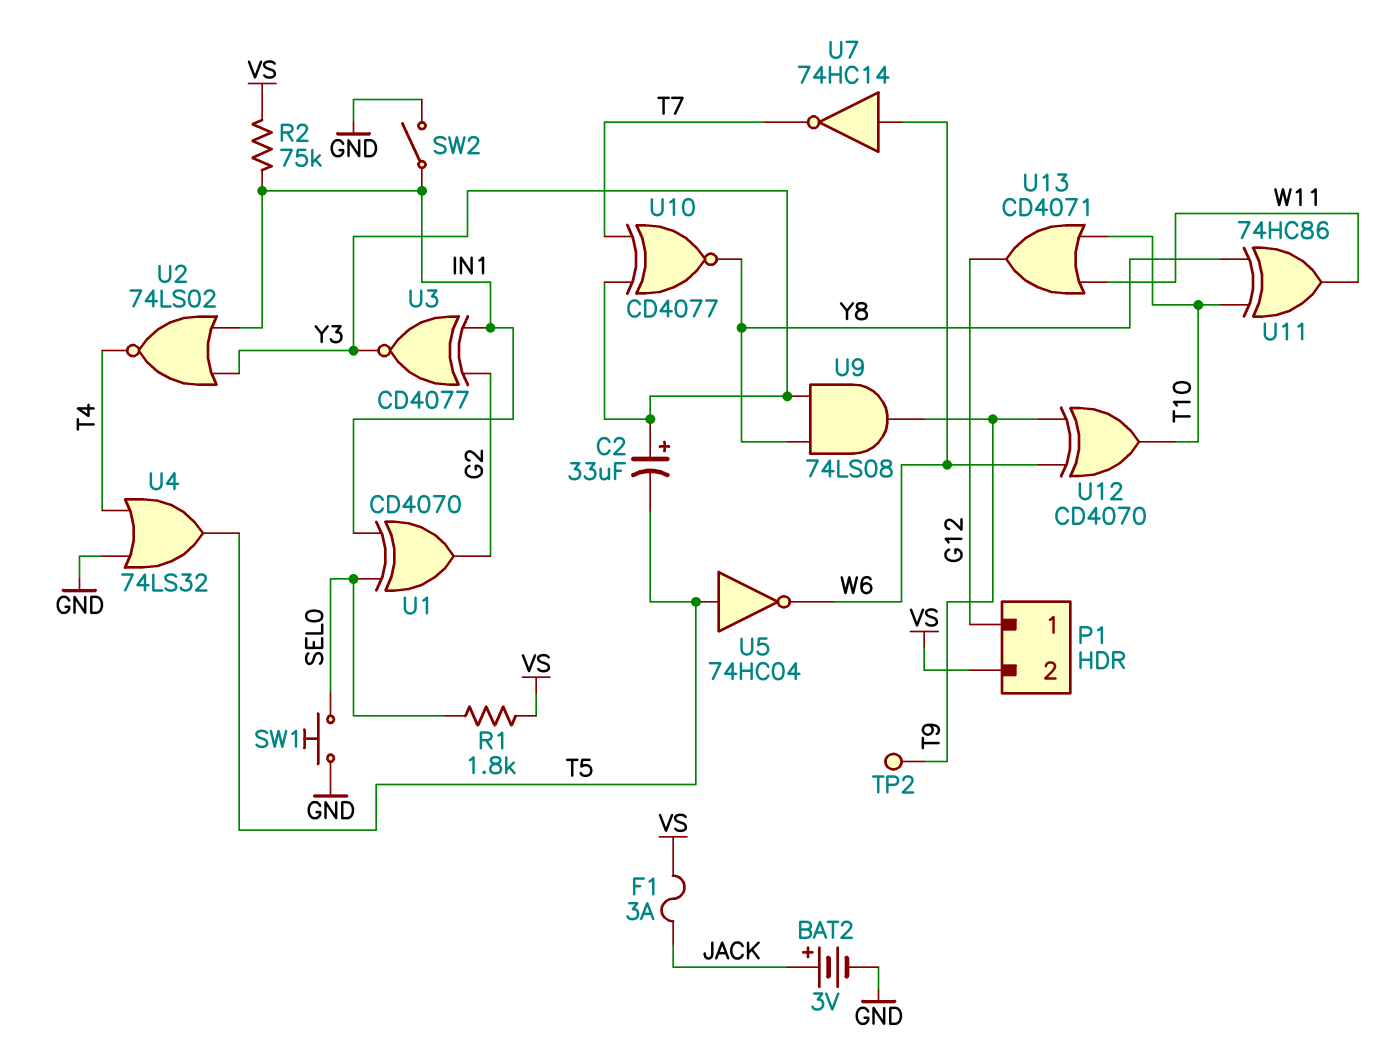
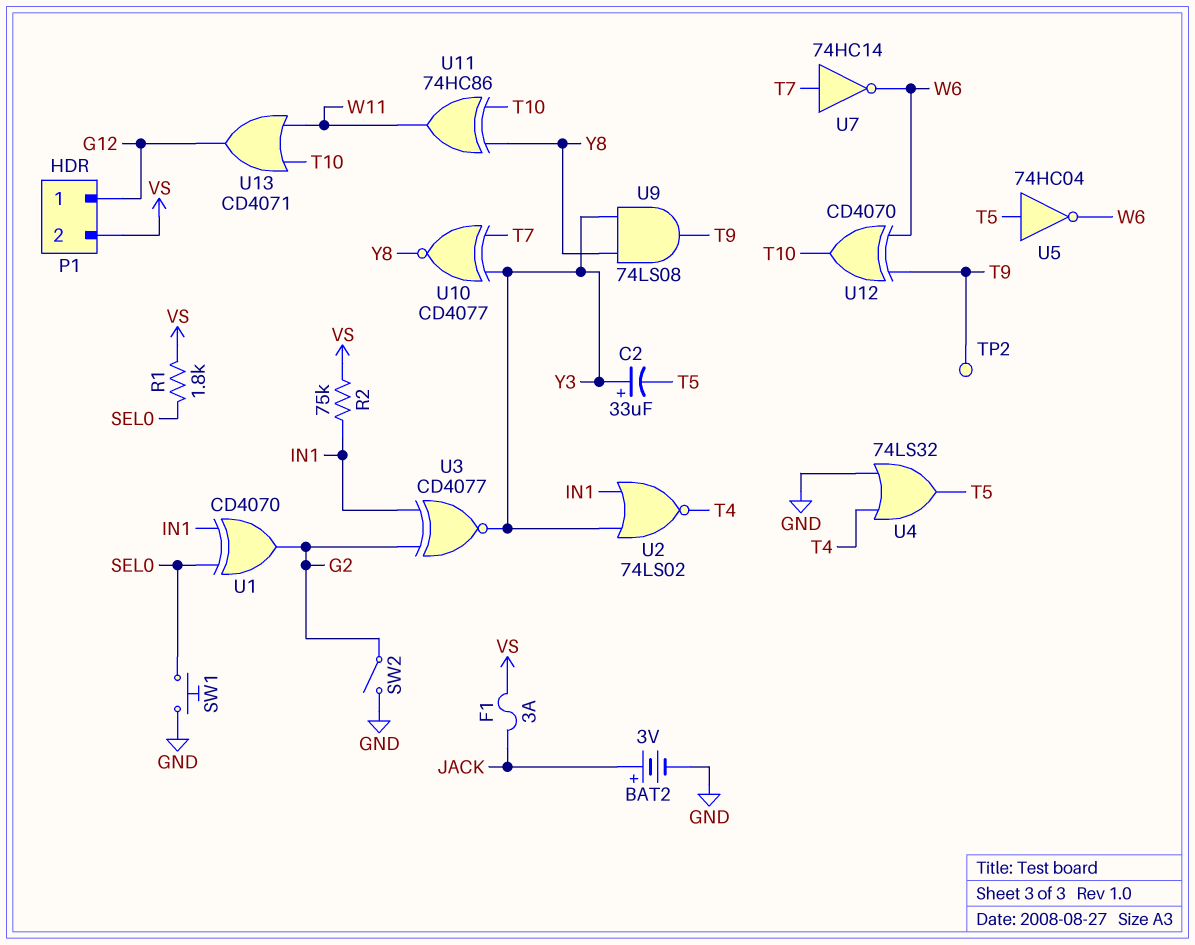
SW2: switch (GND, IN1) -> switch (G2, GND)
U7: NOT 74HC14 (in W6, out T7) -> NOT 74HC14 (in T7, out W6)

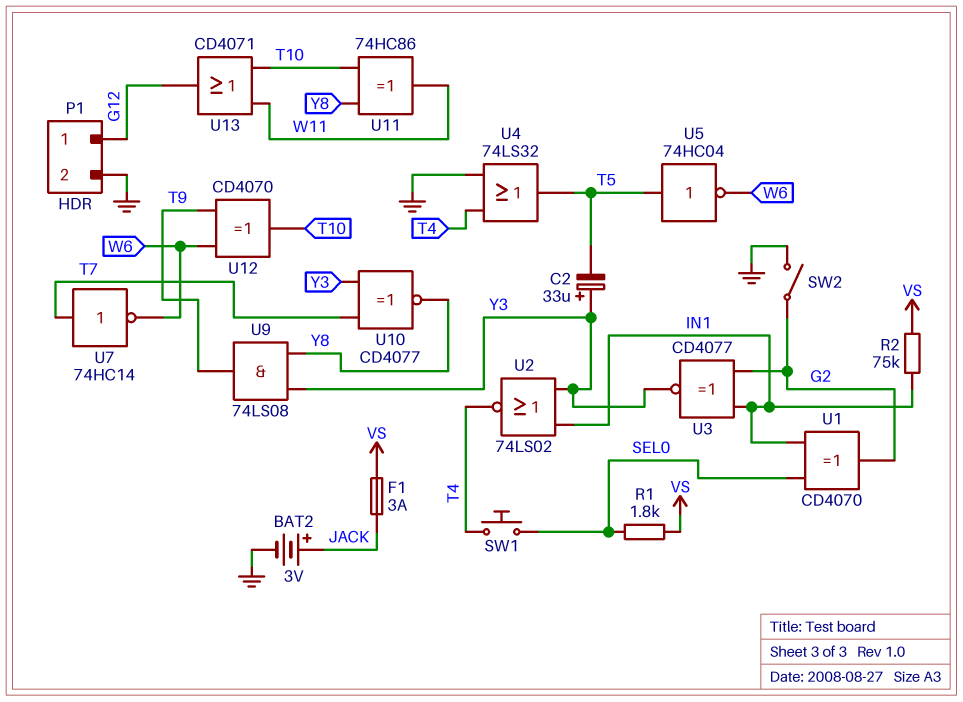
P1 pin 2: VS -> GND
SW1: button (GND, SEL0) -> button (SEL0, T4)
TP2: test point (T9) -> none

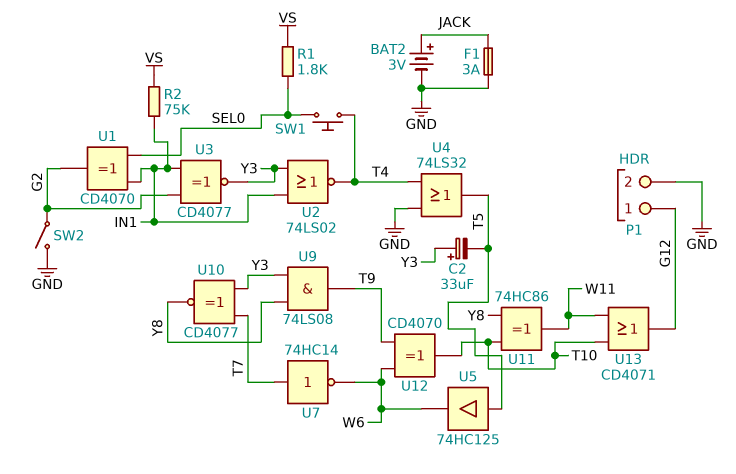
F1: 3A (JACK, VS) -> 3A (GND, JACK)
U5: NOT 74HC04 (in T5, out W6) -> buffer 74HC125 (in T5, out W6)

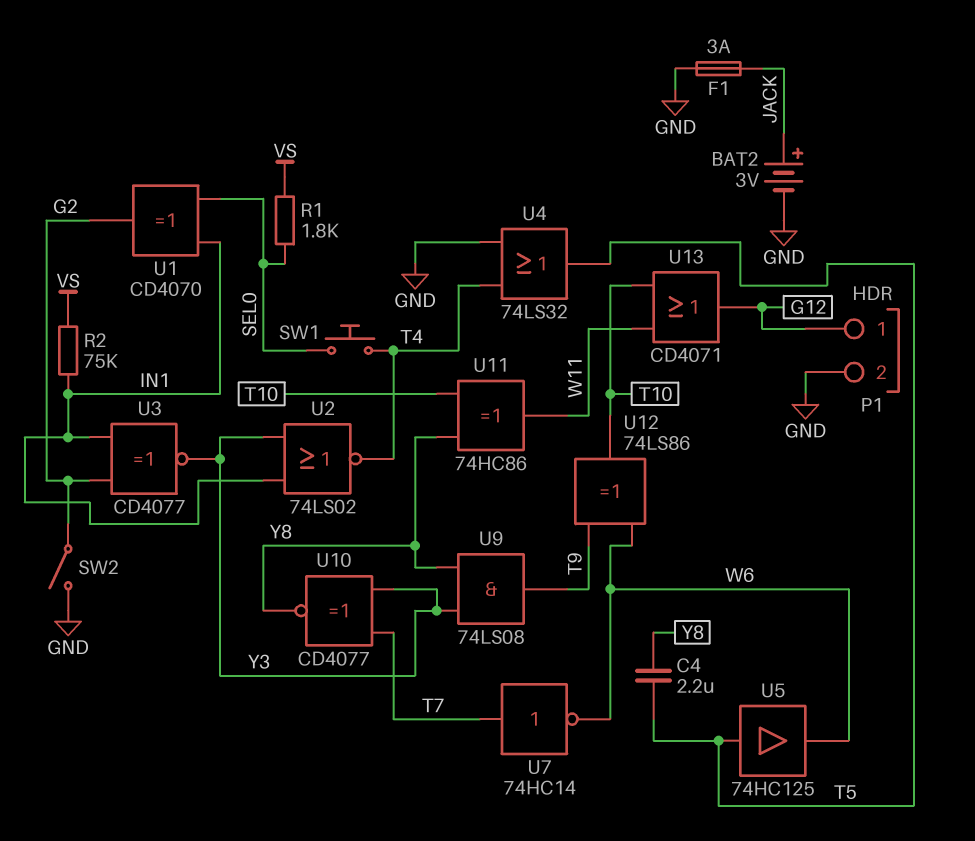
C2: 33uF (plus Y3, minus T5) -> none
C4: none -> 2.2uF (T5, Y8)
U12: XOR CD4070 (in T9, in W6, out T10) -> XOR 74LS86 (in T9, in W6, out T10)

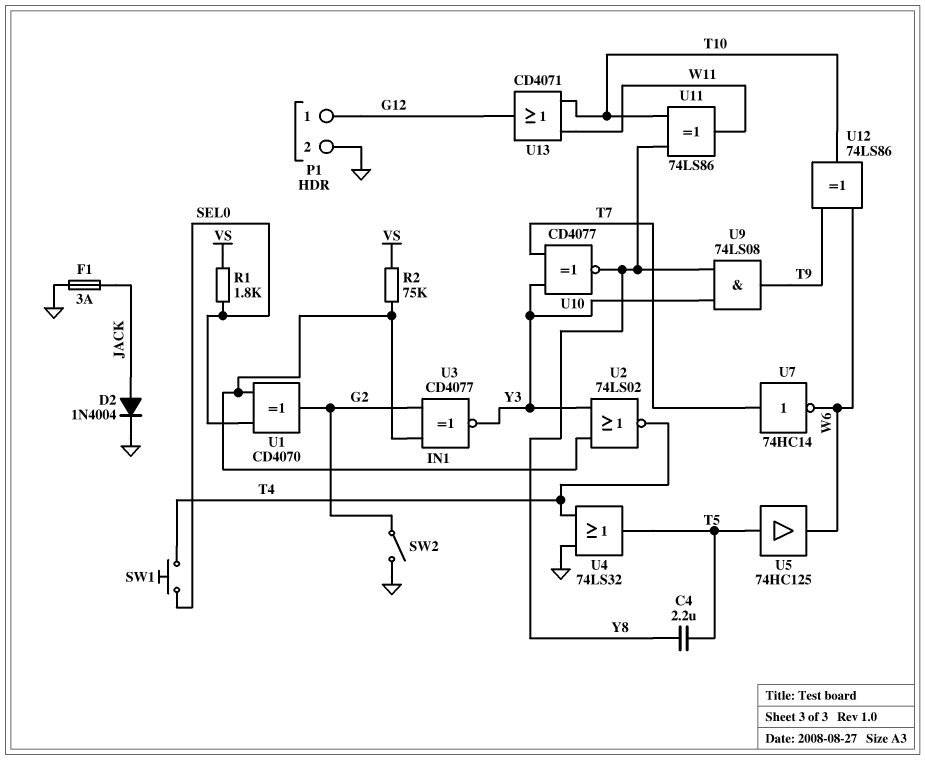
BAT2: 3V (plus JACK, minus GND) -> none
D2: none -> diode 1N4004 (A JACK, K GND)
U11: XOR 74HC86 (in T10, in Y8, out W11) -> XOR 74LS86 (in T10, in Y8, out W11)

